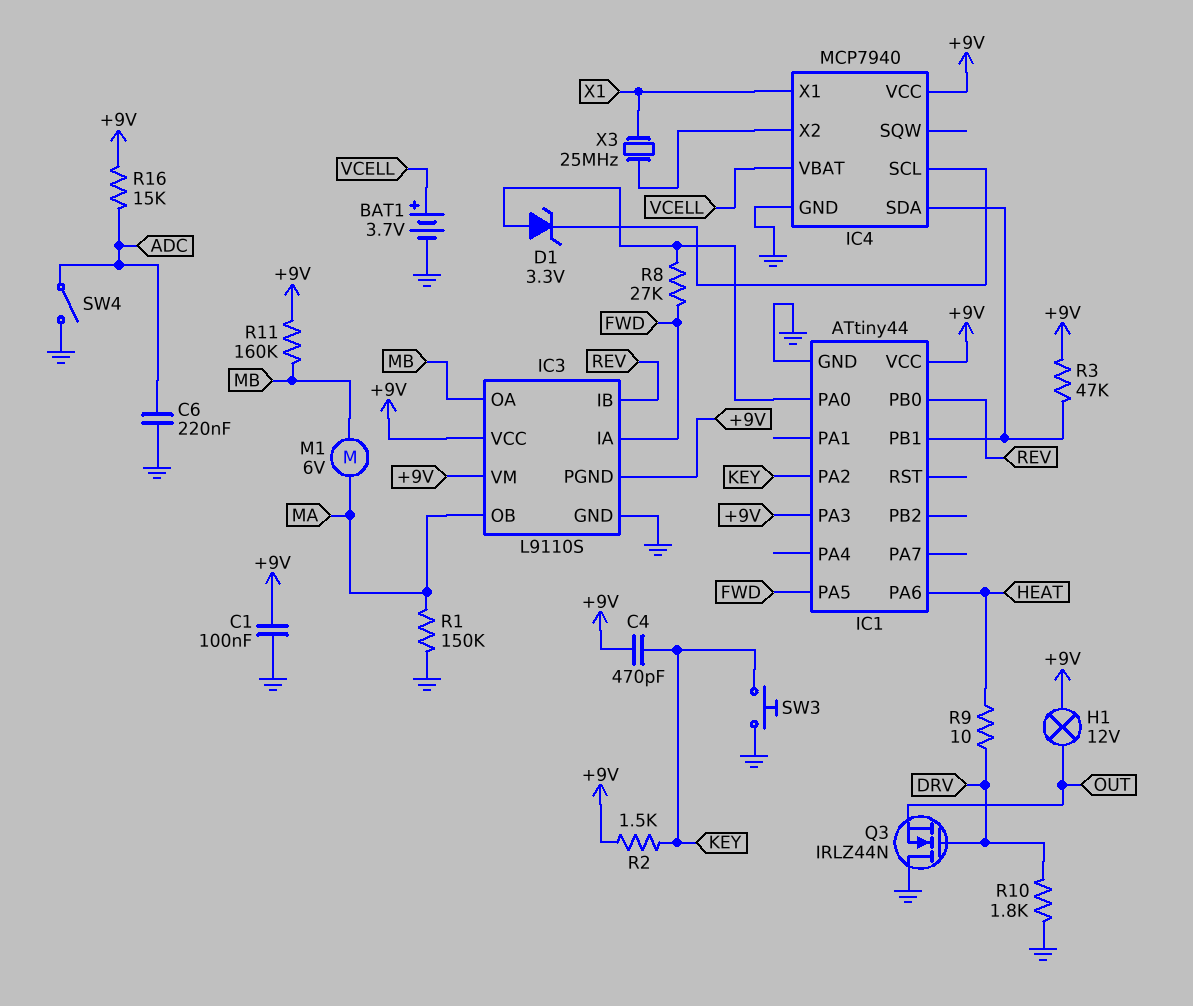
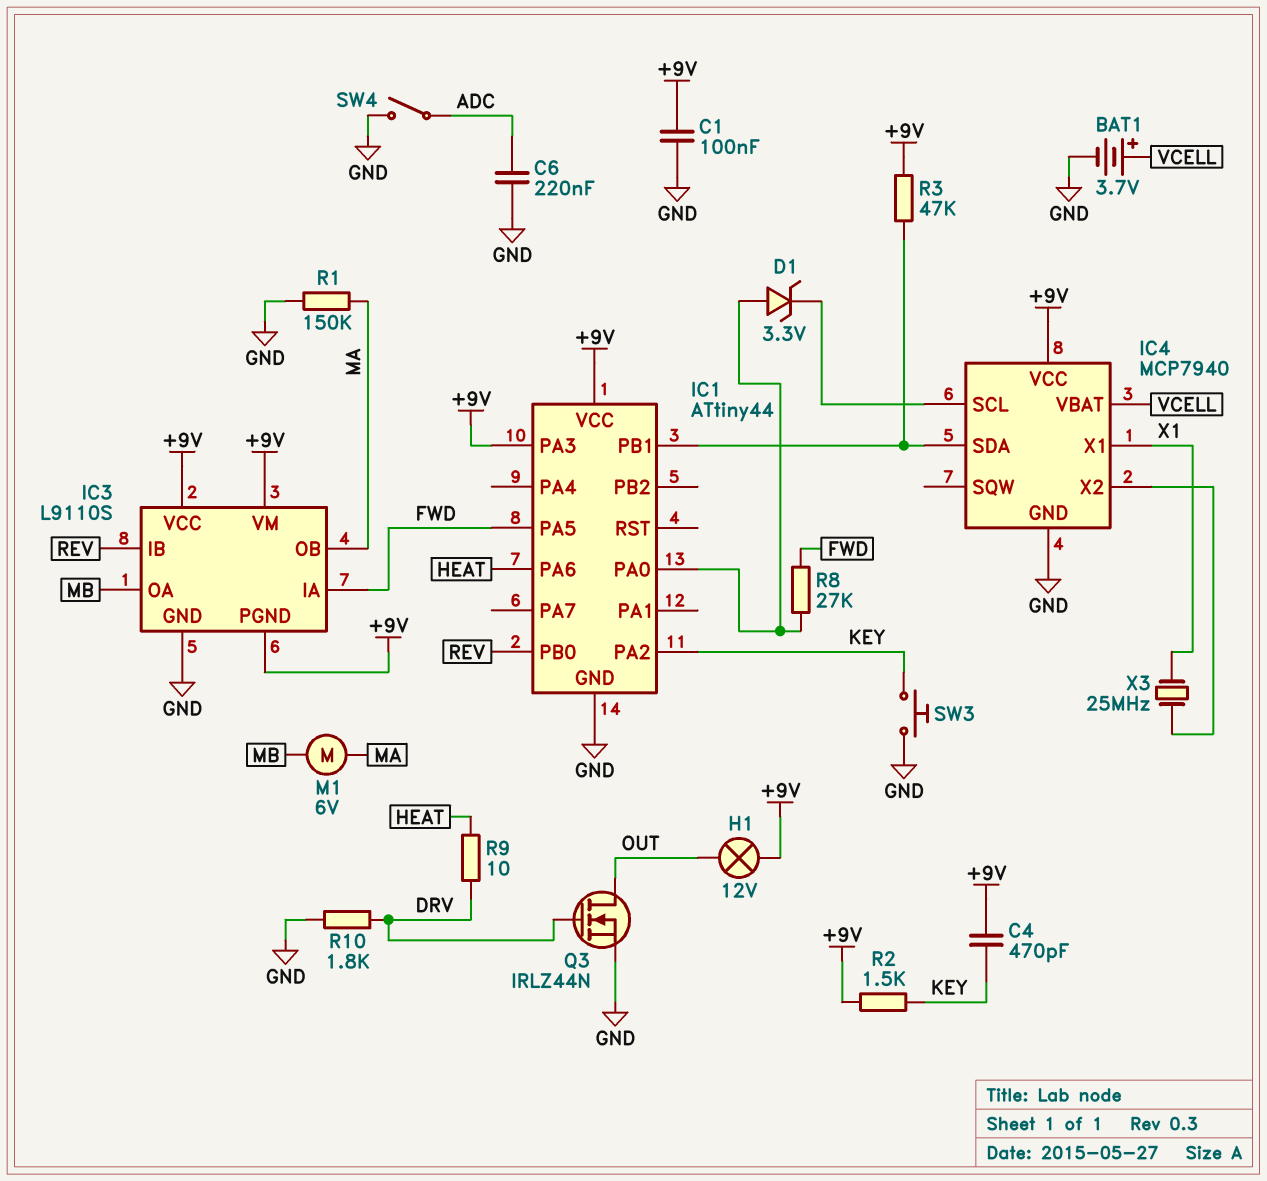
Q3: NMOS IRLZ44N (G DRV, D GND, S OUT) -> NMOS IRLZ44N (G DRV, D OUT, S GND)
R11: 160k (+9V, MB) -> none
R16: 15k (+9V, ADC) -> none

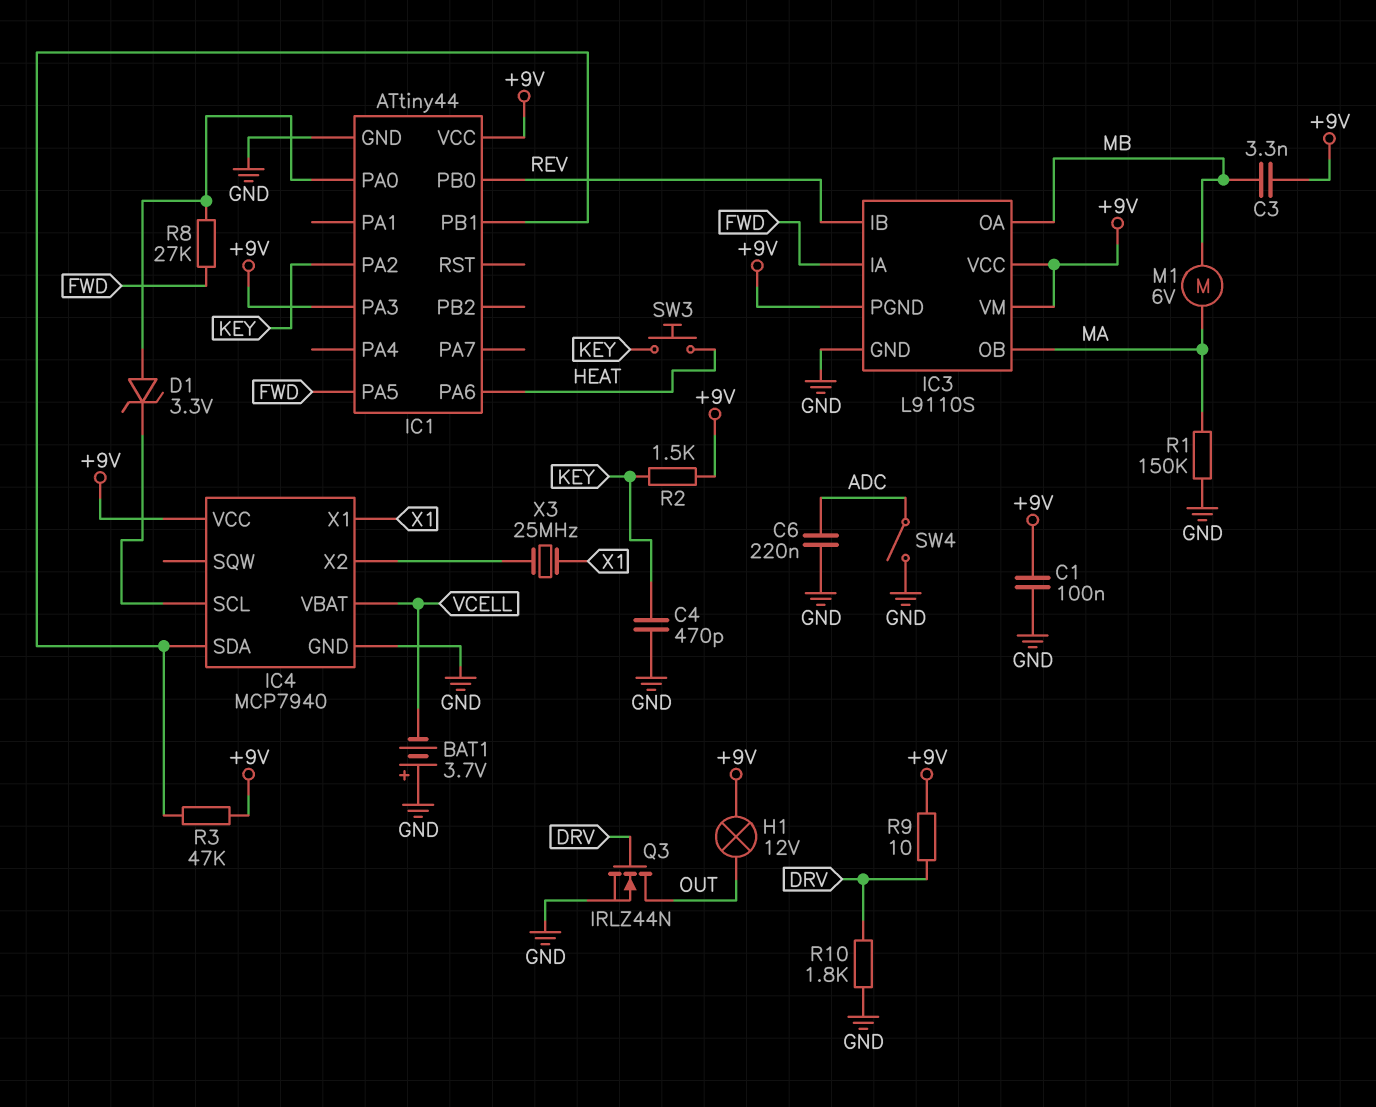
BAT1: 3.7V (plus VCELL, minus GND) -> 3.7V (plus GND, minus VCELL)
C3: none -> 3.3nF (+9V, MB)
C4: 470pF (+9V, KEY) -> 470pF (GND, KEY)
R9: 10 (DRV, HEAT) -> 10 (+9V, DRV)
SW3: button (GND, KEY) -> button (HEAT, KEY)

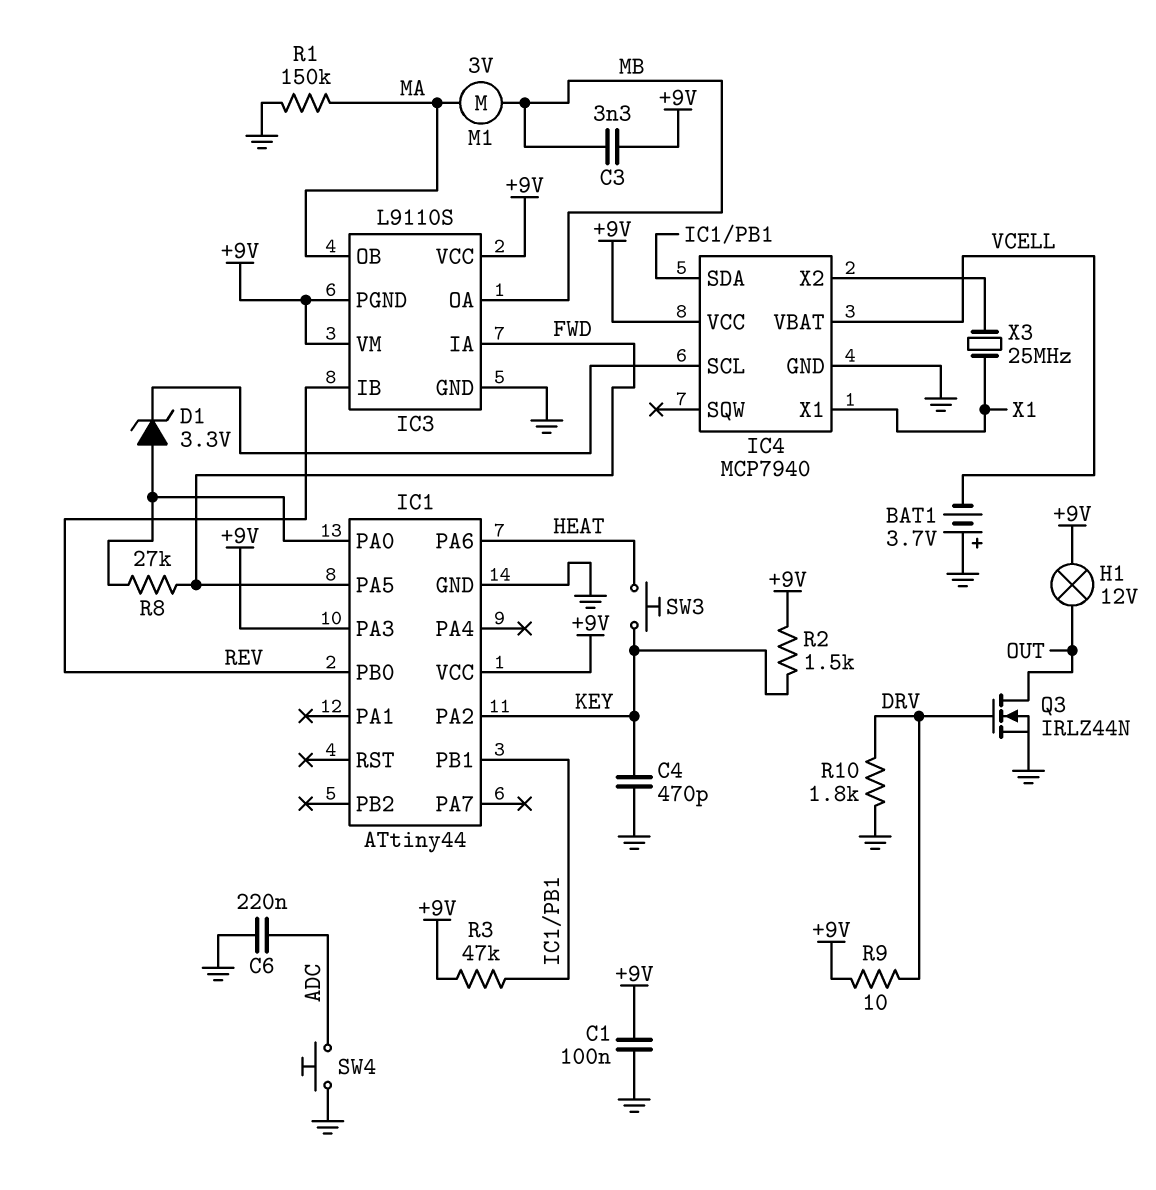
M1: motor 6V (MA, MB) -> motor 3V (MA, MB)
SW4: switch (ADC, GND) -> button (ADC, GND)

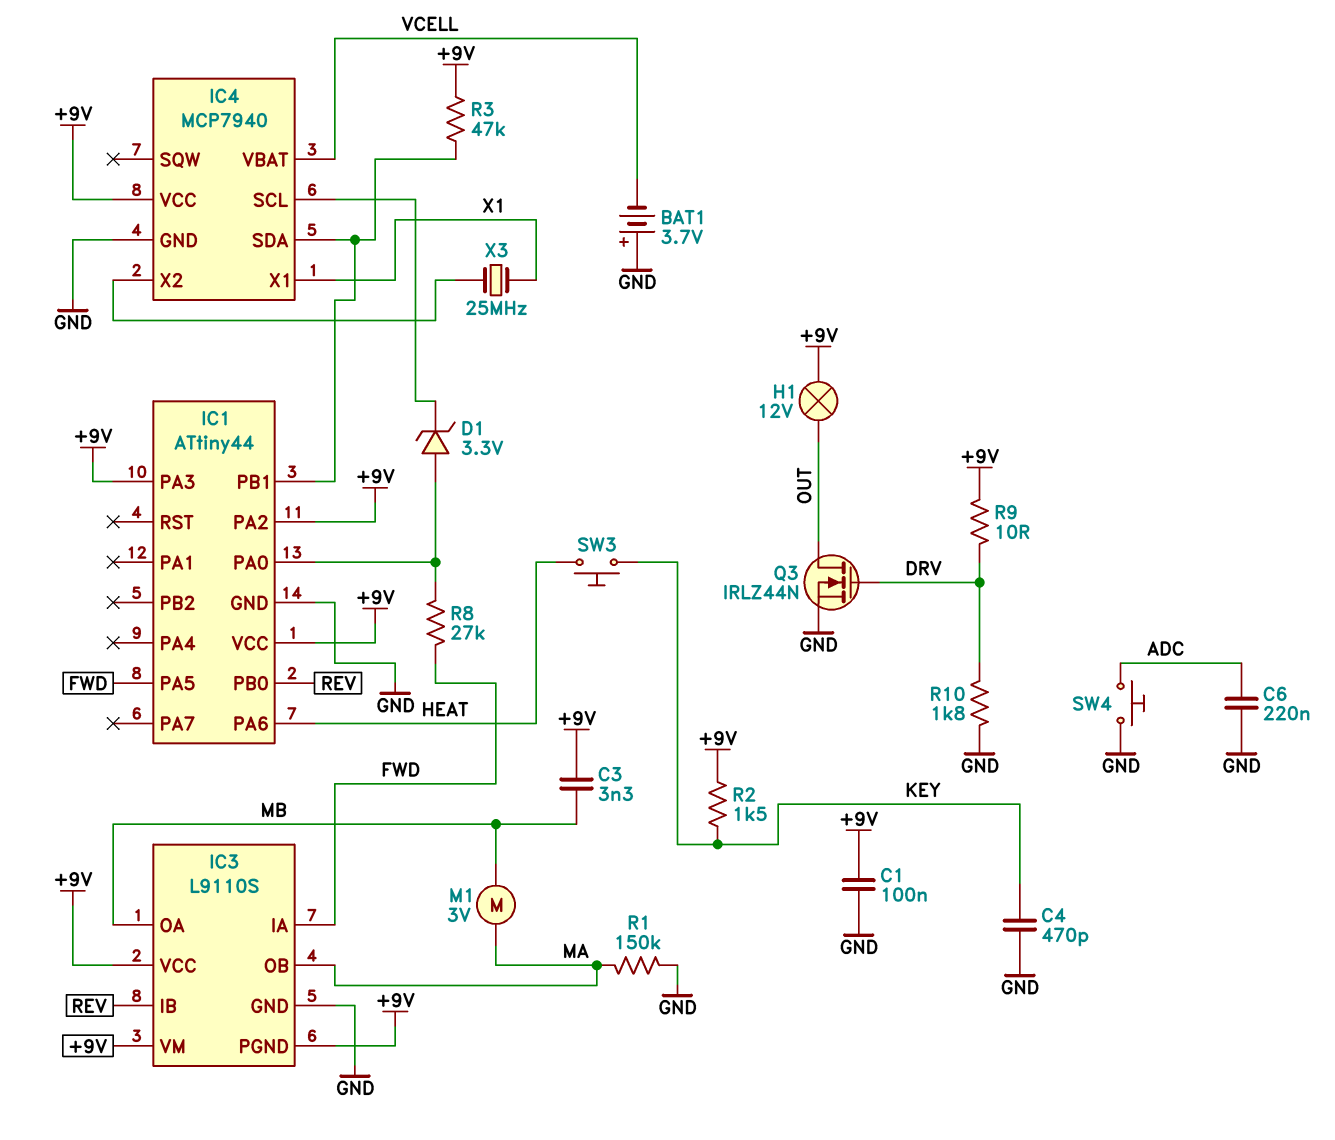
IC1 pin PA2: KEY -> +9V

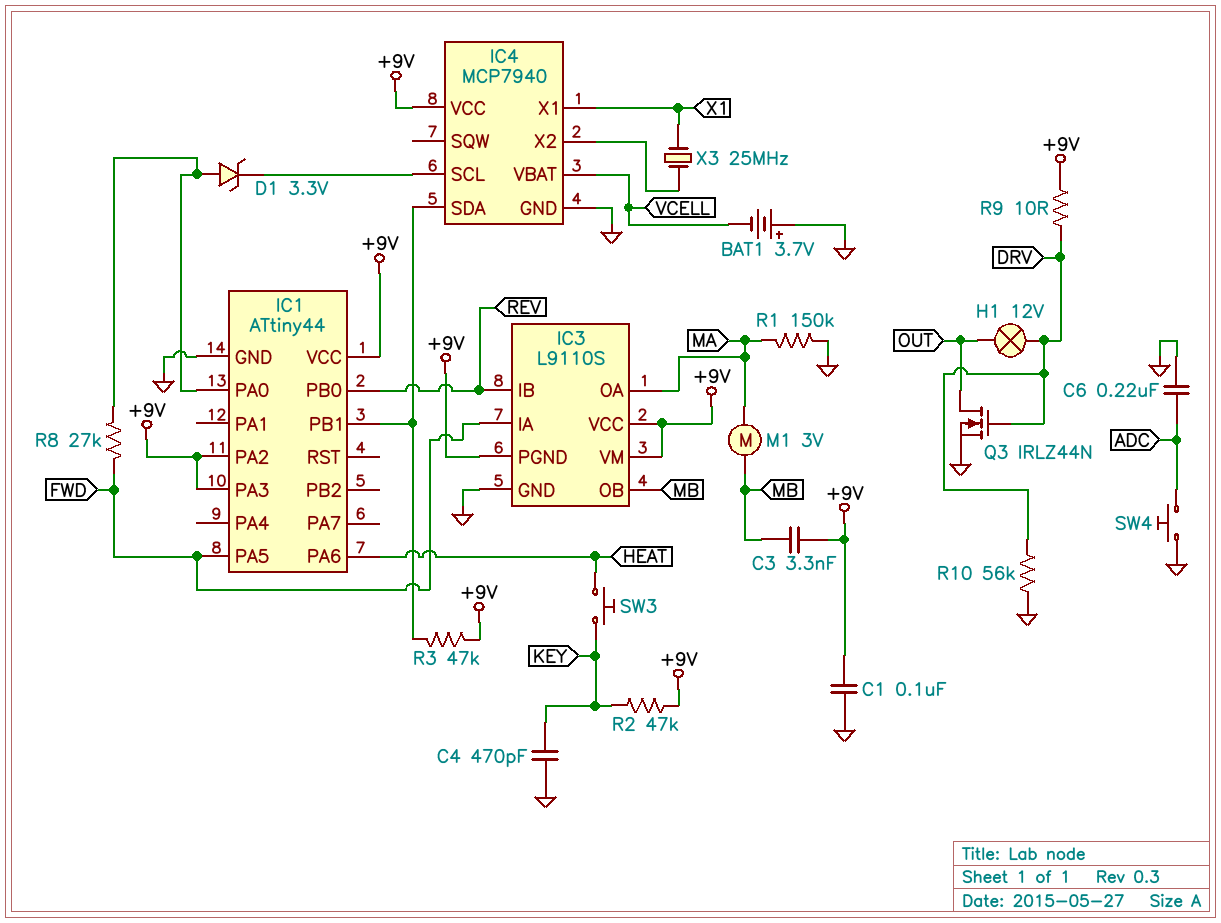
H1: lamp 12V (+9V, OUT) -> lamp 12V (DRV, OUT)
IC3 pin OA: MB -> MA
IC3 pin OB: MA -> MB
R2: 1.5k (+9V, KEY) -> 47k (+9V, KEY)
R10: 1.8k (DRV, GND) -> 56k (DRV, GND)

